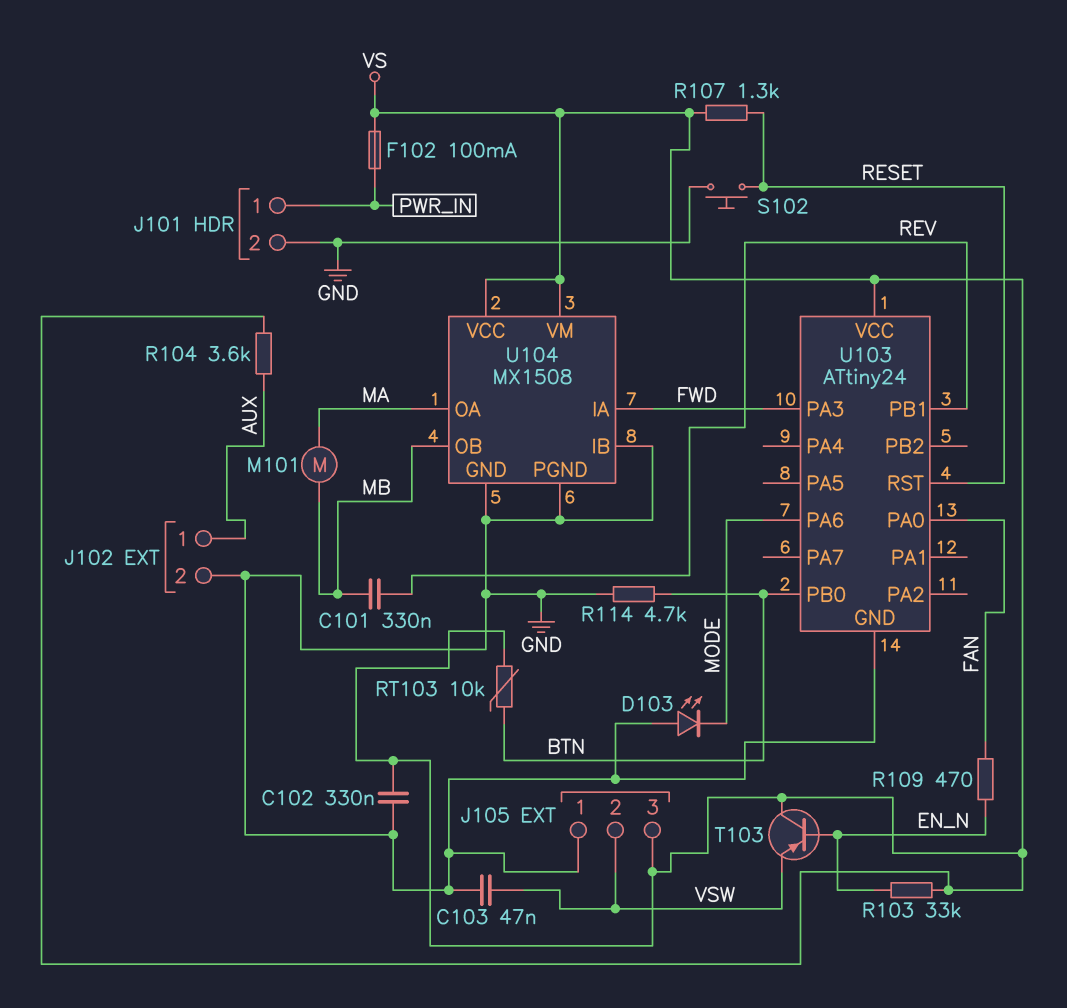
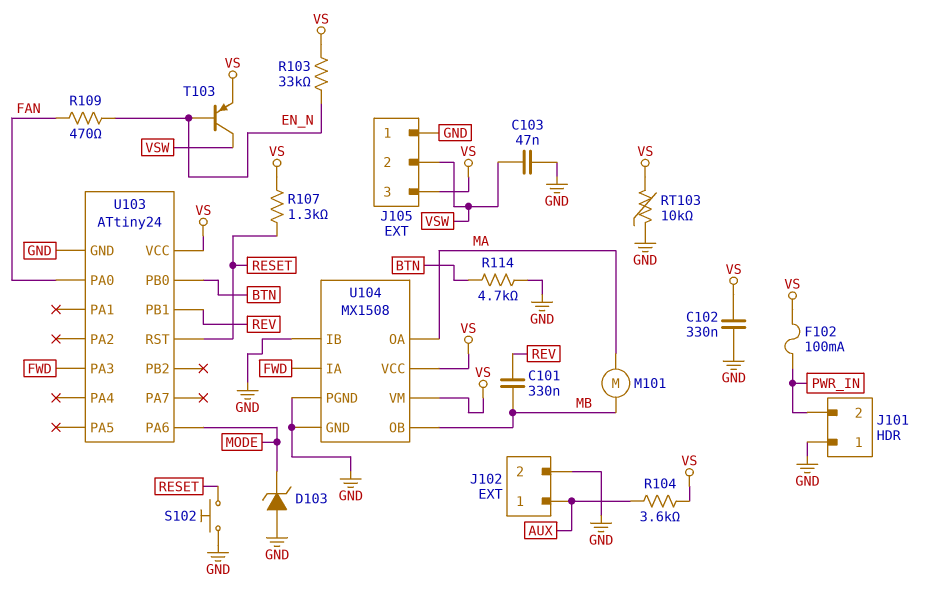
D103: LED (A GND, K MODE) -> zener (A GND, K MODE)
J101 pin 1: PWR_IN -> GND
J101 pin 2: GND -> PWR_IN
RT103: 10k (BTN, VS) -> 10k (GND, VS)
T103: PNP (B EN_N, C VS, E VSW) -> PNP (B EN_N, C VSW, E VS)

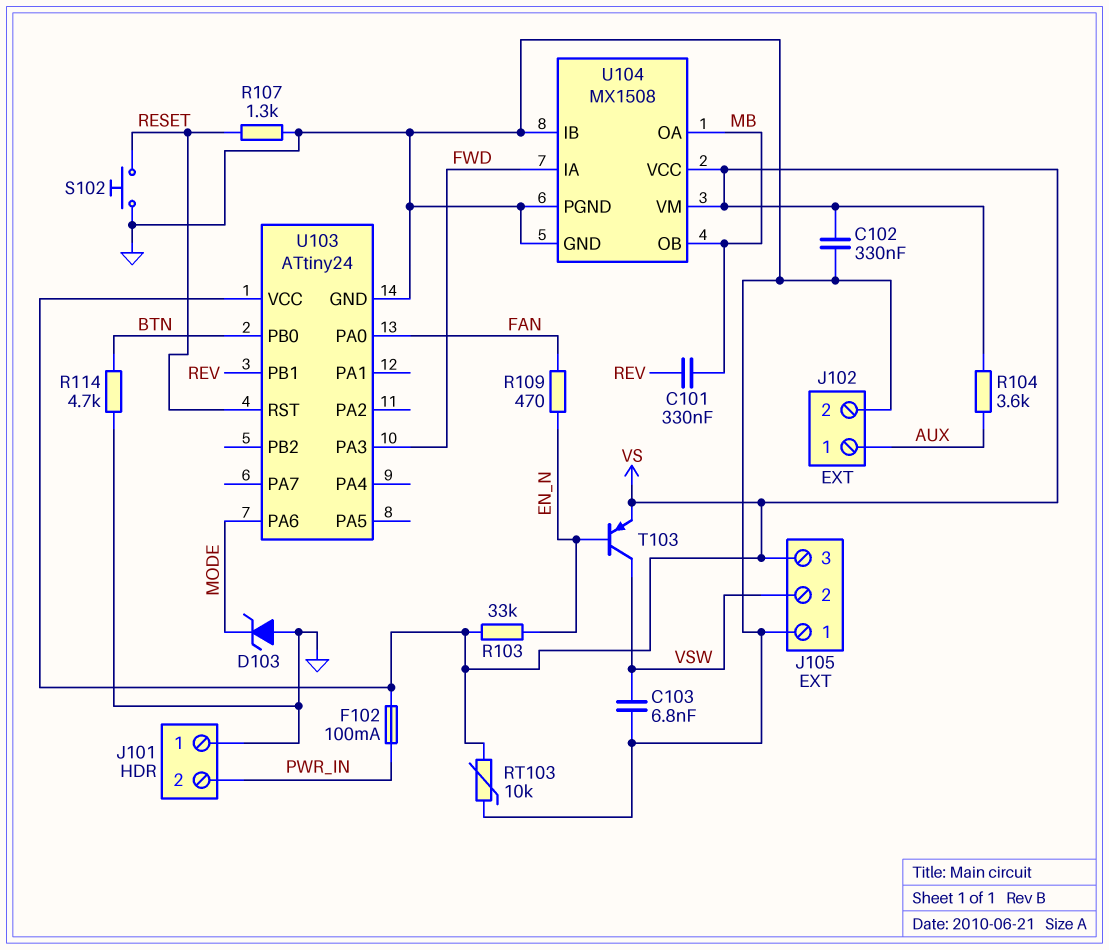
C103: 47nF (GND, VSW) -> 6.8nF (GND, VSW)
M101: motor (MA, MB) -> none
R107: 1.3k (RESET, VS) -> 1.3k (GND, RESET)
U104 pin OA: MA -> MB

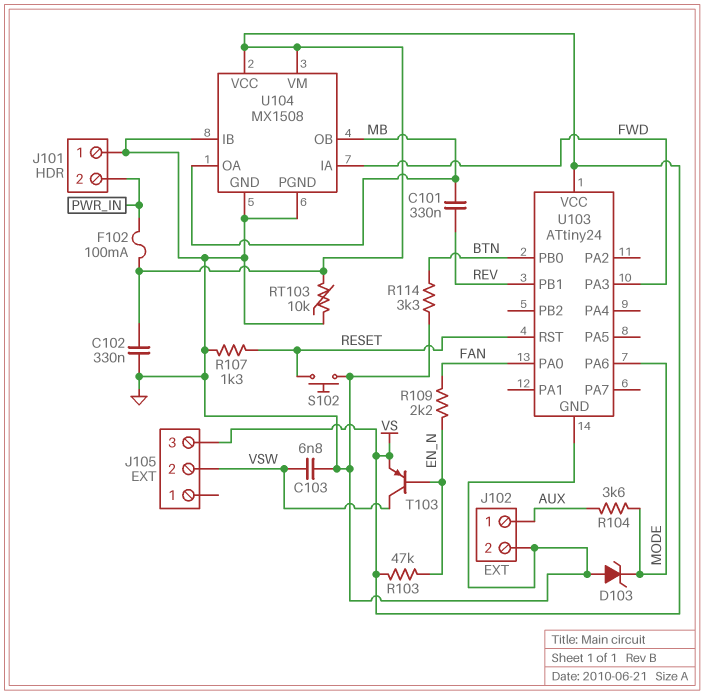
J105 pin 1: GND -> none
R103: 33k (EN_N, VS) -> 47k (EN_N, VS)
R104: 3.6k (AUX, VS) -> 3.6k (AUX, MODE)
R109: 470 (EN_N, FAN) -> 2.2k (EN_N, FAN)
R114: 4.7k (BTN, GND) -> 3.3k (BTN, GND)

